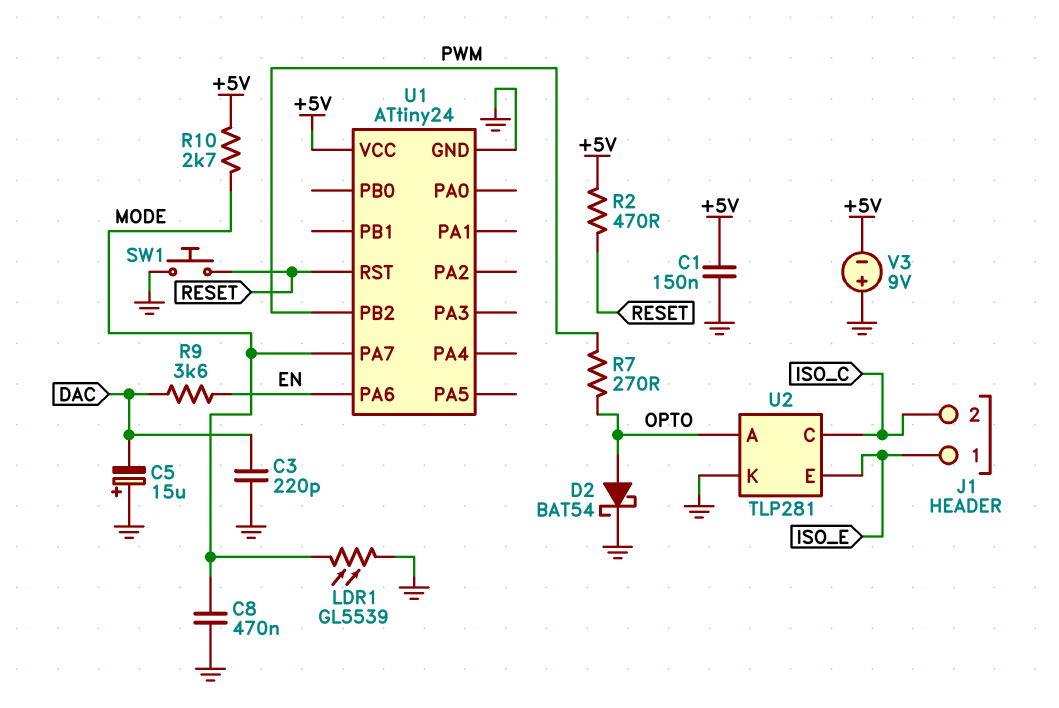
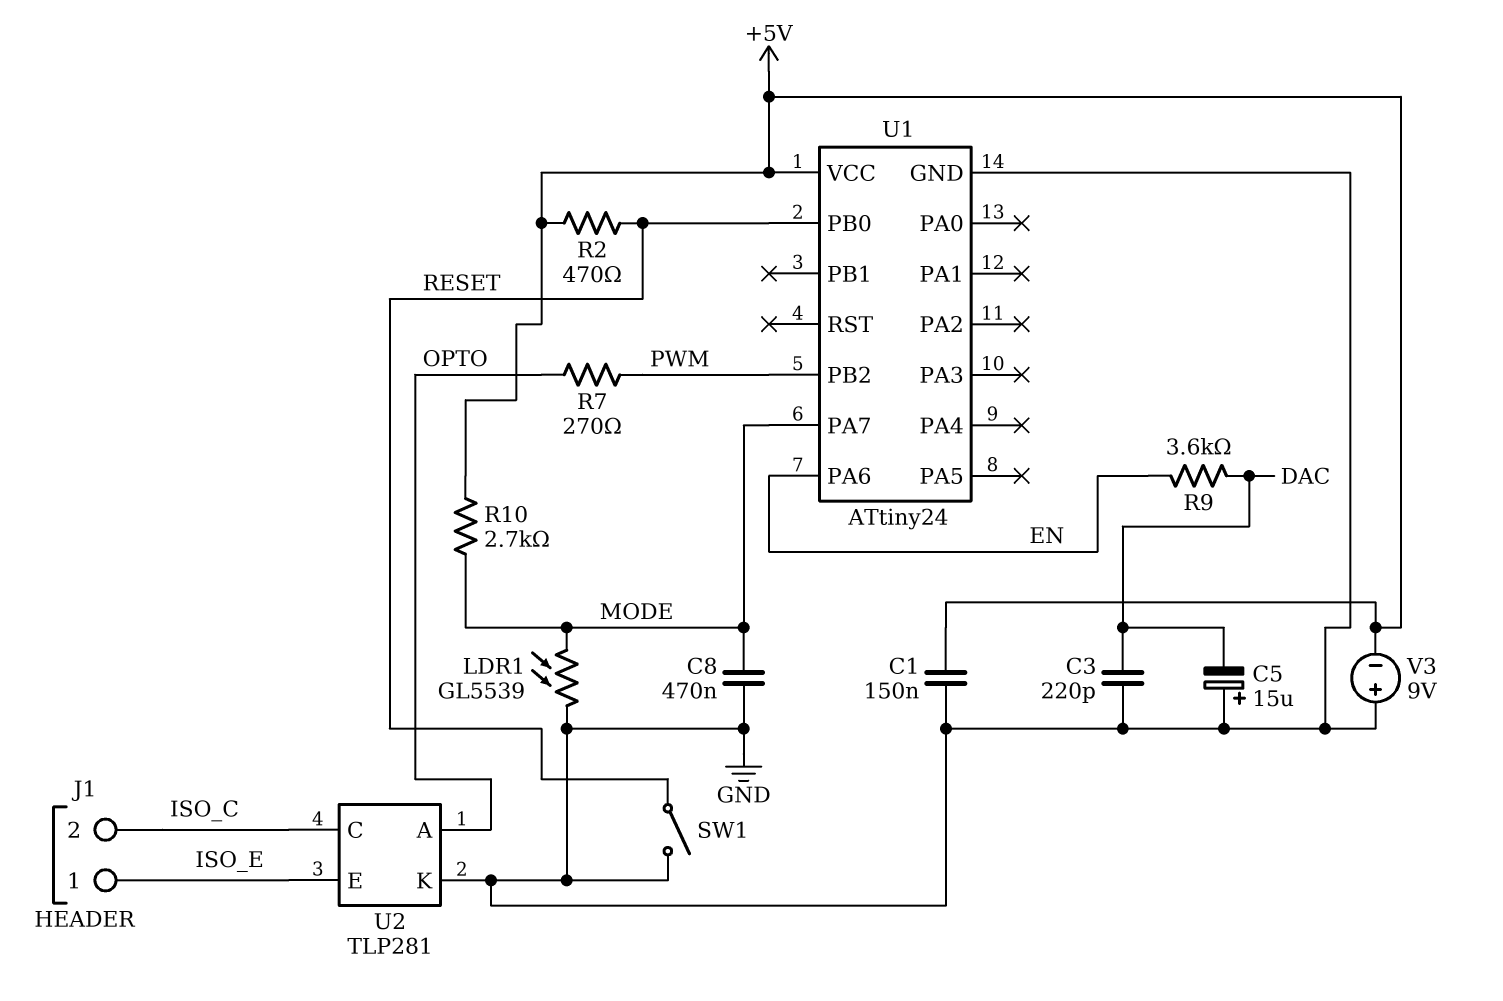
D2: schottky BAT54 (A OPTO, K GND) -> none
SW1: button (GND, RESET) -> switch (GND, RESET)
U1 pin PB0: none -> RESET
U1 pin RST: RESET -> none

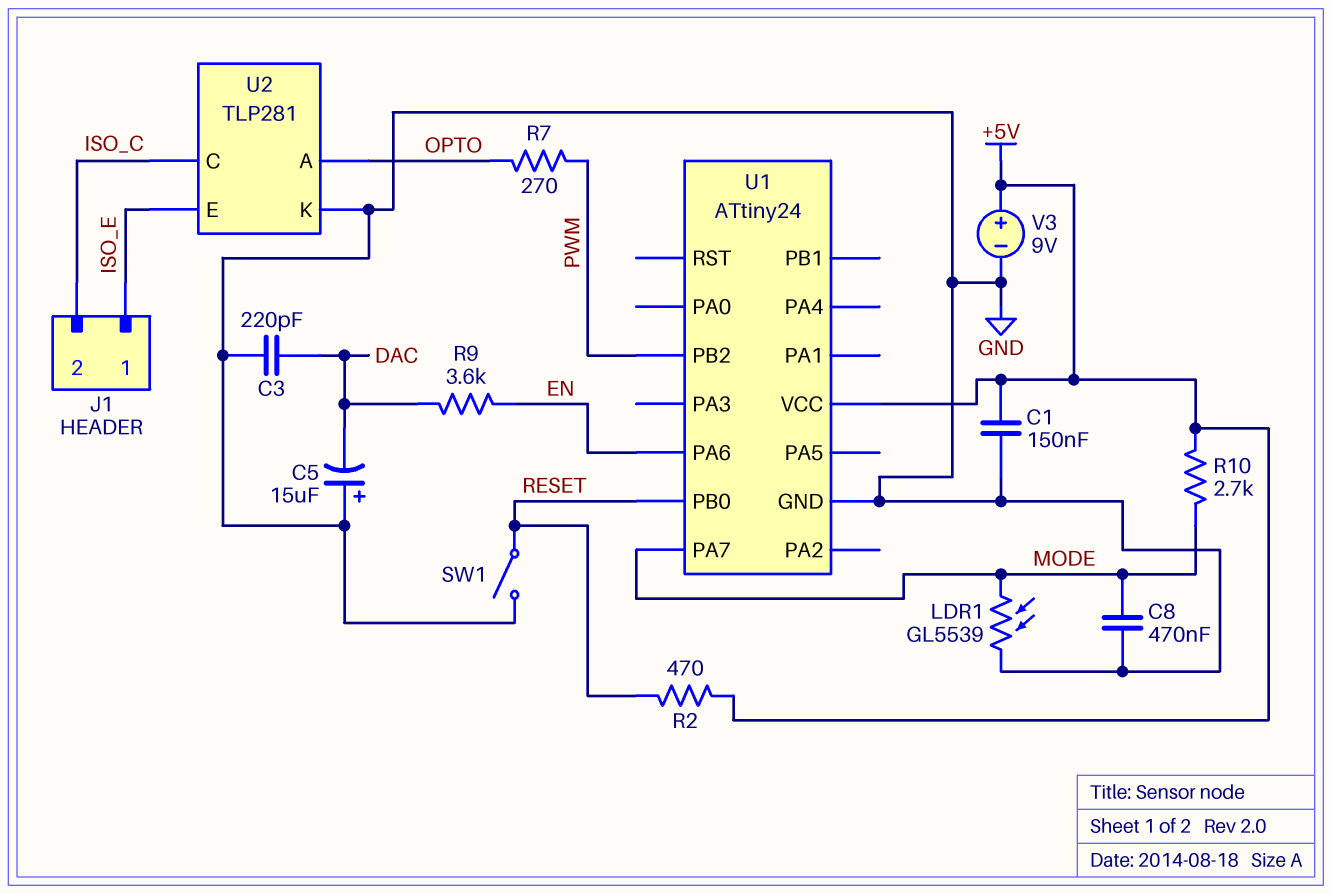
V3: 9V (plus GND, minus +5V) -> 9V (plus +5V, minus GND)

